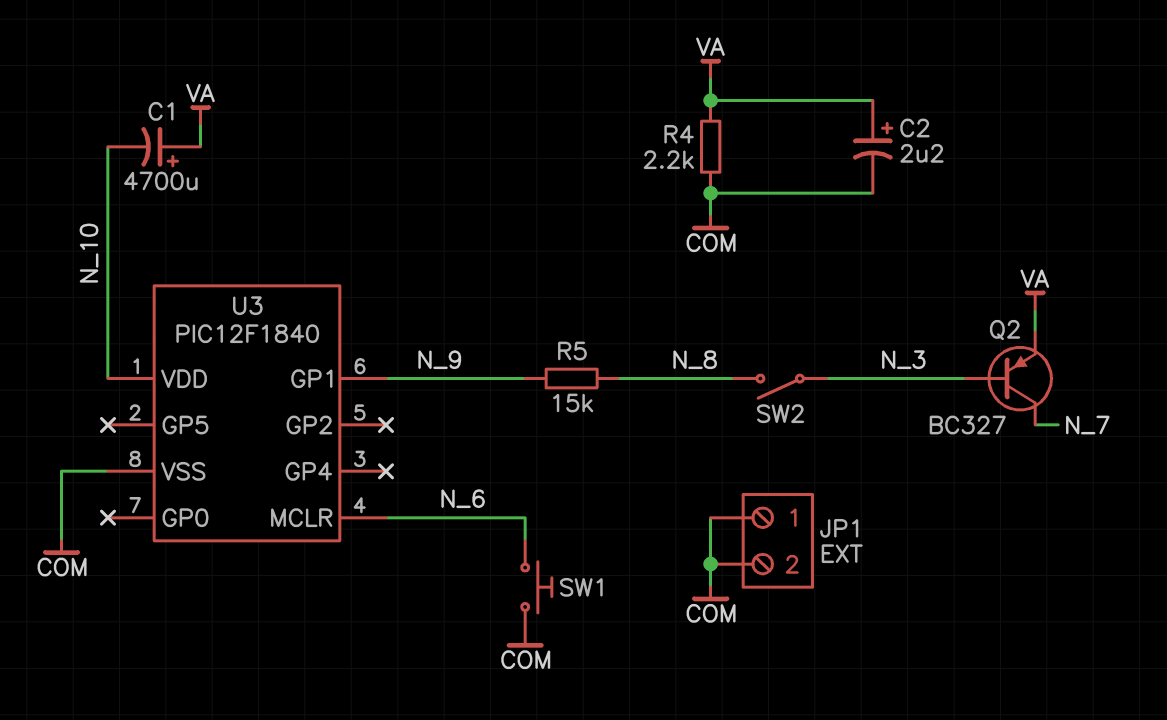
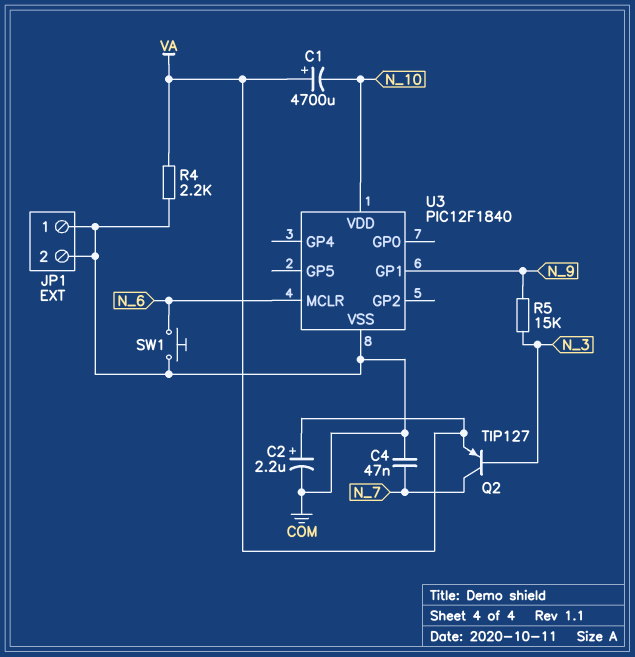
C4: none -> 47nF (COM, N_7)
Q2: PNP BC327 (B N_3, C N_7, E VA) -> PNP TIP127 (B N_3, C N_7, E VA)
R5: 15k (N_8, N_9) -> 15k (N_3, N_9)
SW2: switch (N_3, N_8) -> none

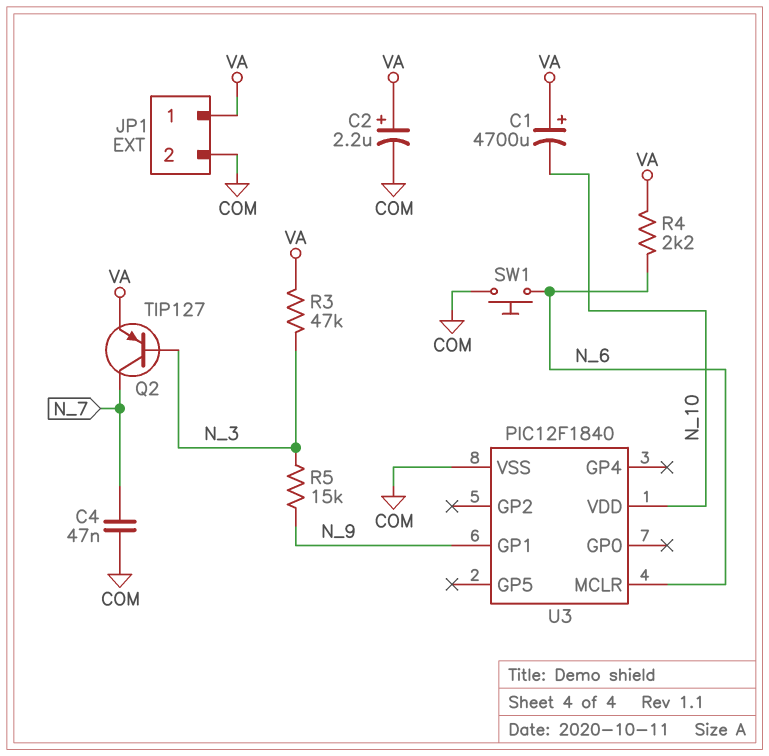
JP1 pin 1: COM -> VA
R3: none -> 47k (N_3, VA)
R4: 2.2k (COM, VA) -> 2.2k (N_6, VA)

